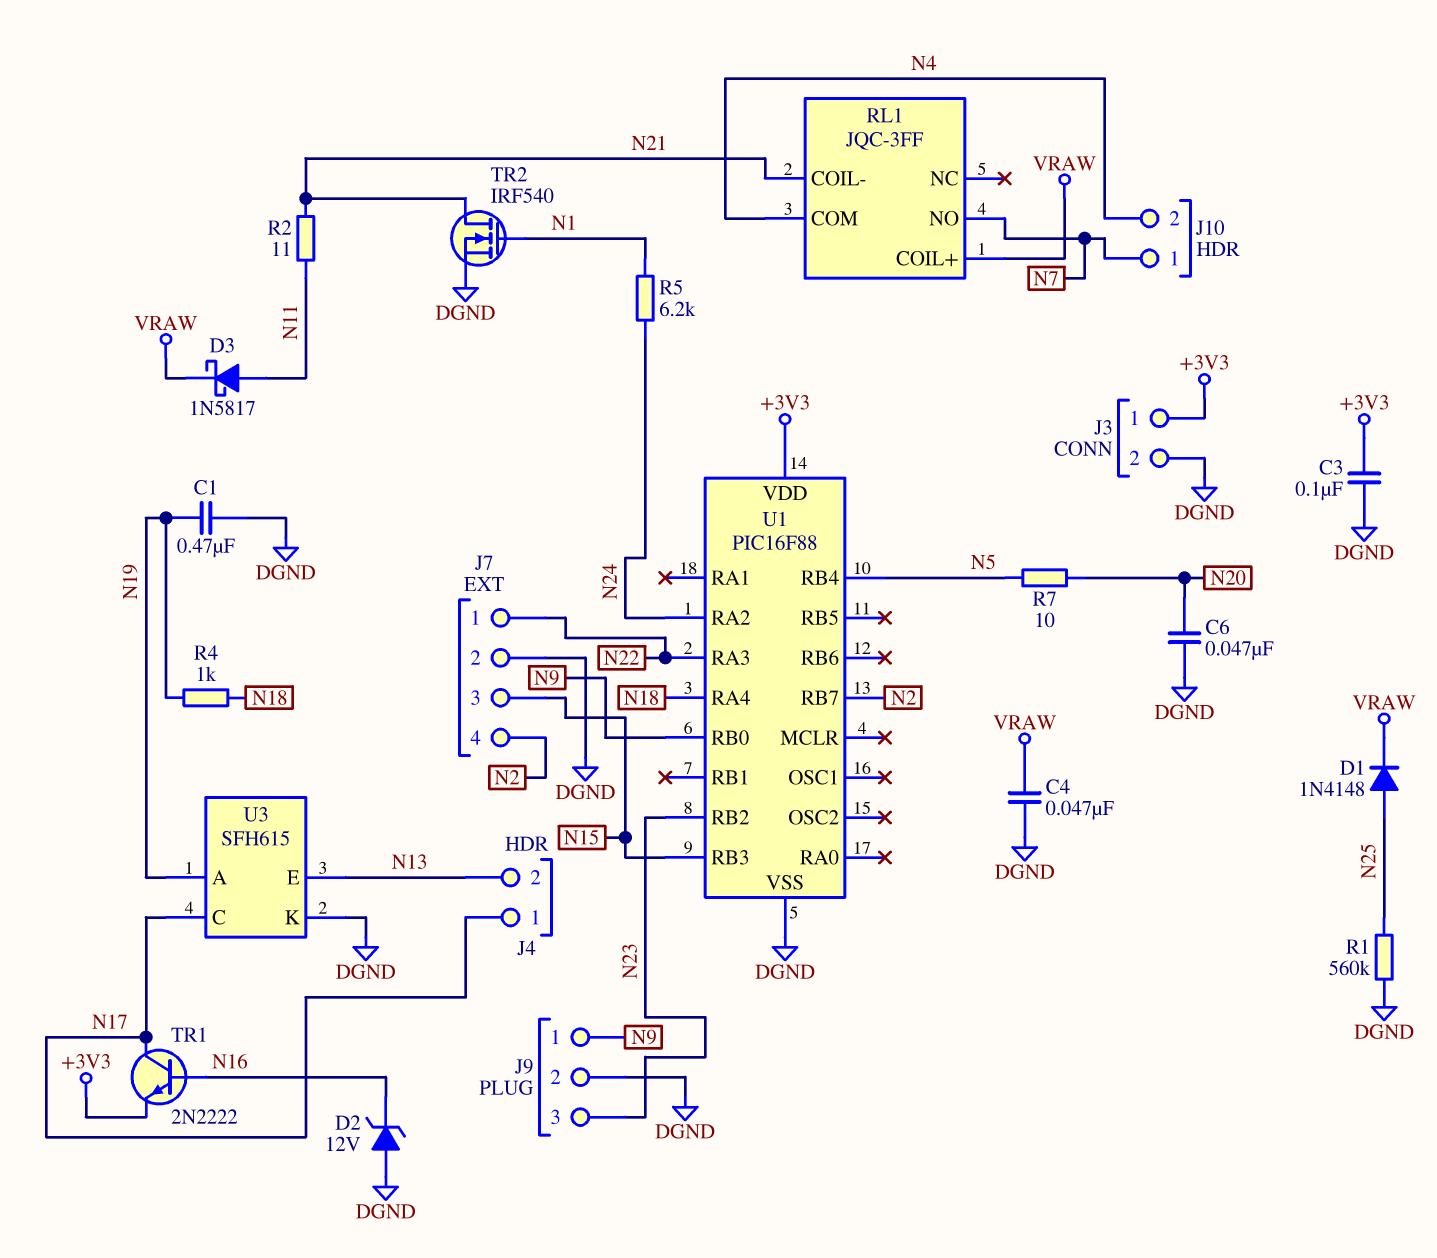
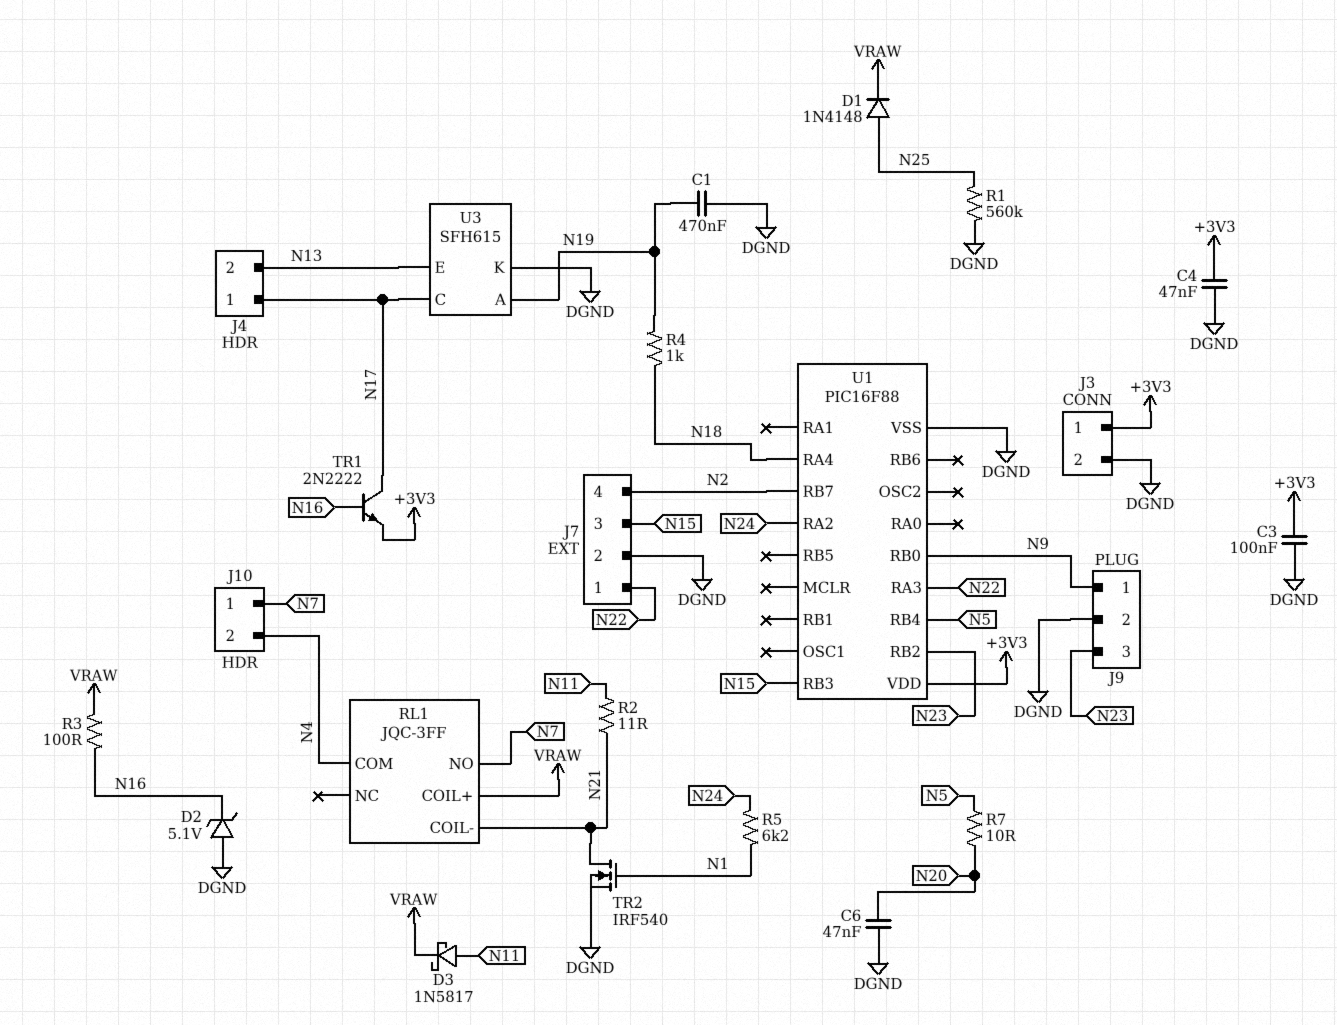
C4: 47nF (DGND, VRAW) -> 47nF (+3V3, DGND)
D2: zener 12V (A DGND, K N16) -> zener 5.1V (A DGND, K N16)
R3: none -> 100 (N16, VRAW)

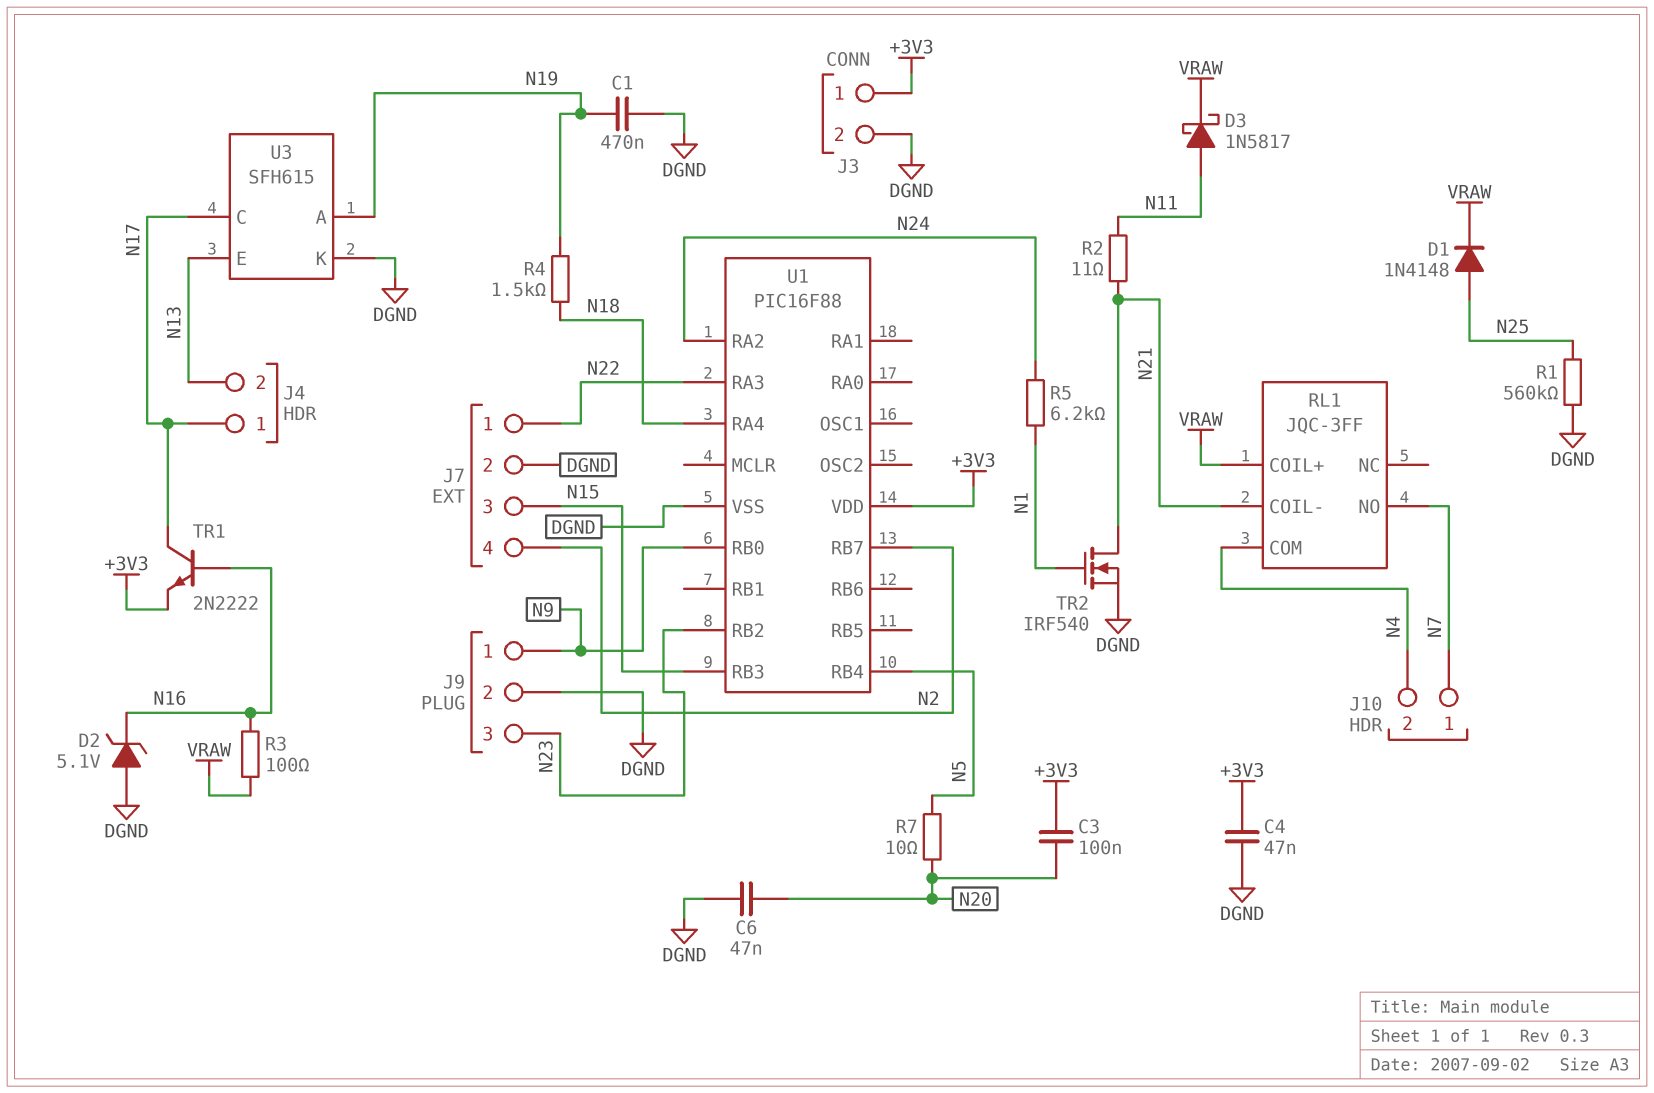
C3: 100nF (+3V3, DGND) -> 100nF (+3V3, N20)
R4: 1k (N18, N19) -> 1.5k (N18, N19)

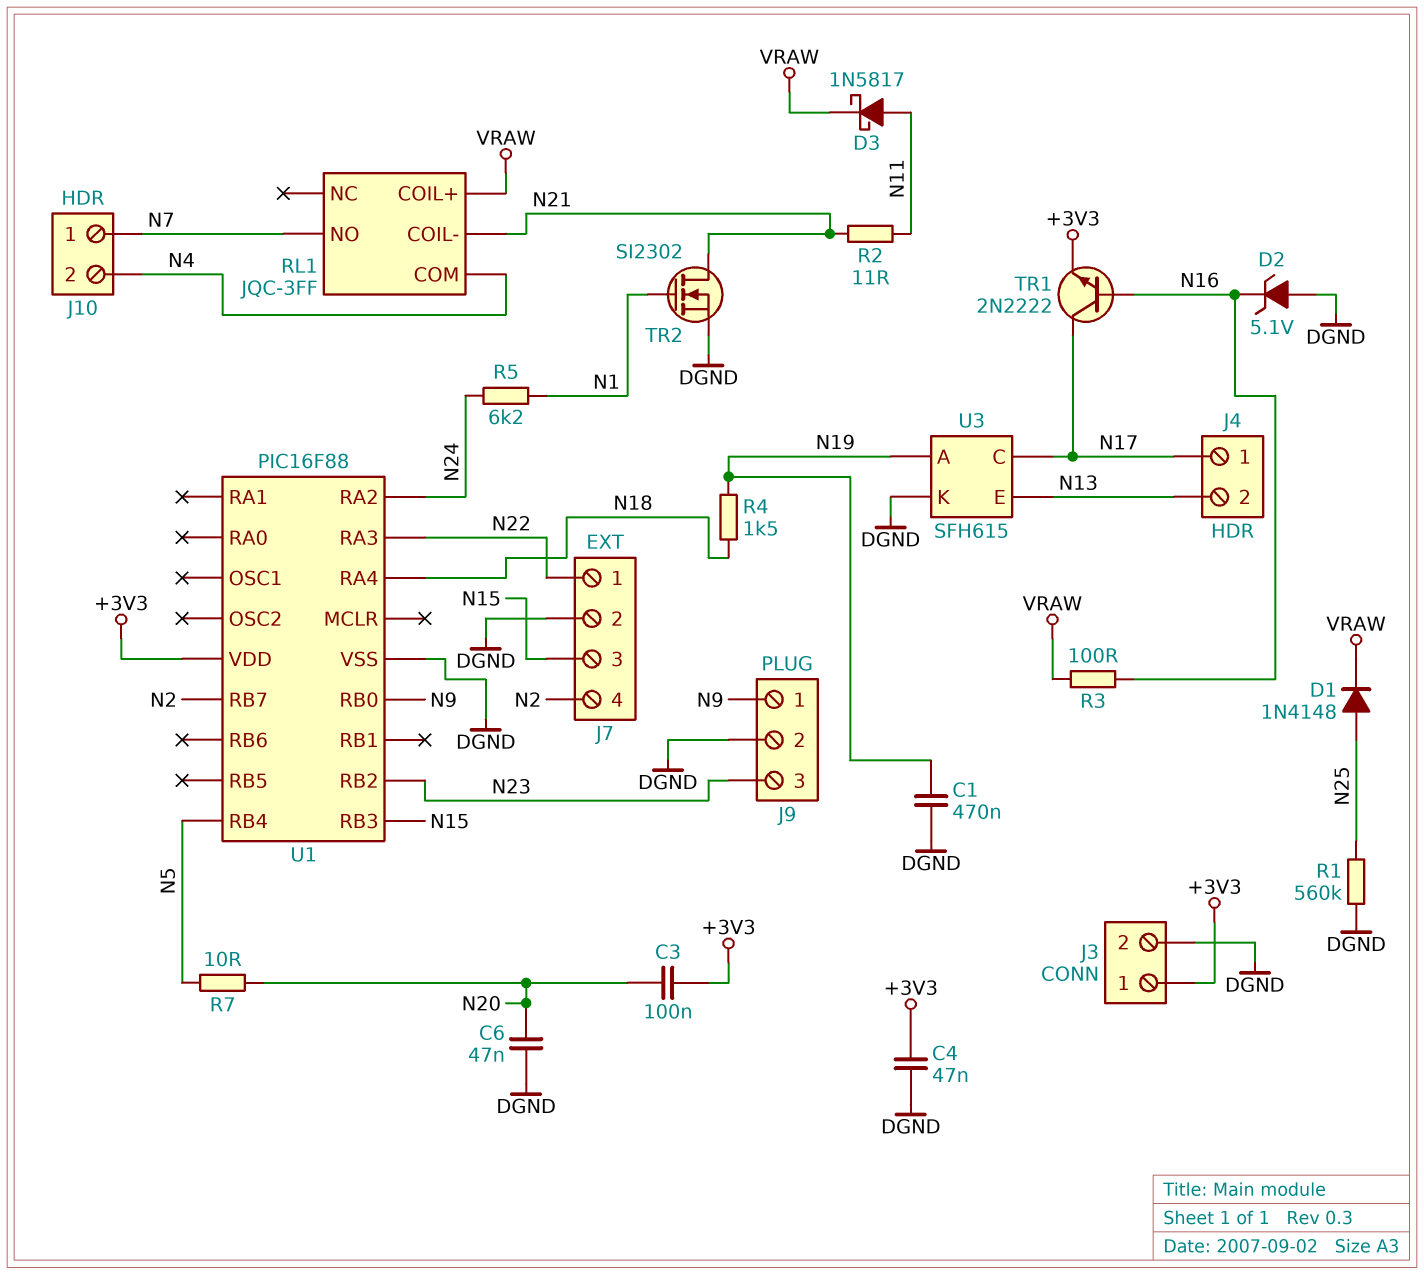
TR2: NMOS IRF540 (G N1, D N21, S DGND) -> NMOS SI2302 (G N1, D N21, S DGND)

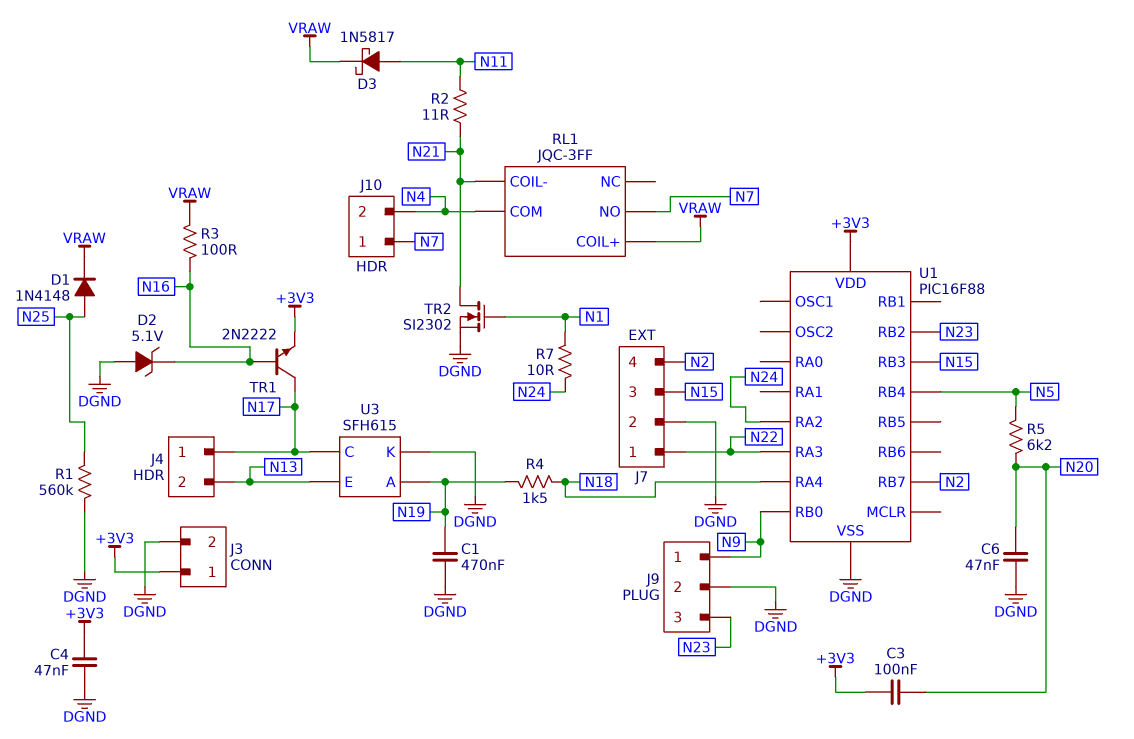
R5: 6.2k (N1, N24) -> 6.2k (N5, N20)
R7: 10 (N5, N20) -> 10 (N1, N24)

